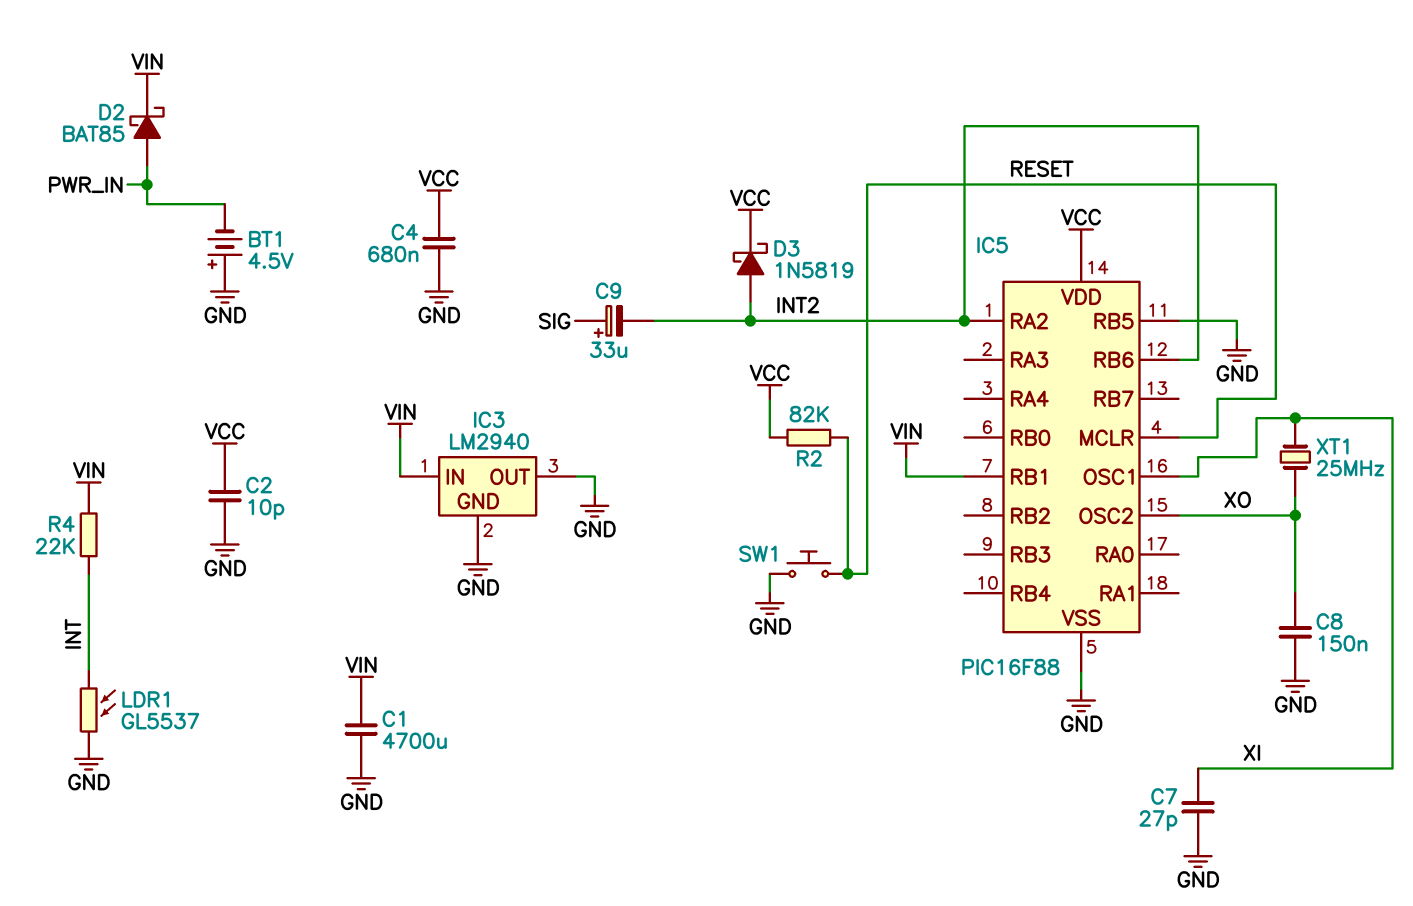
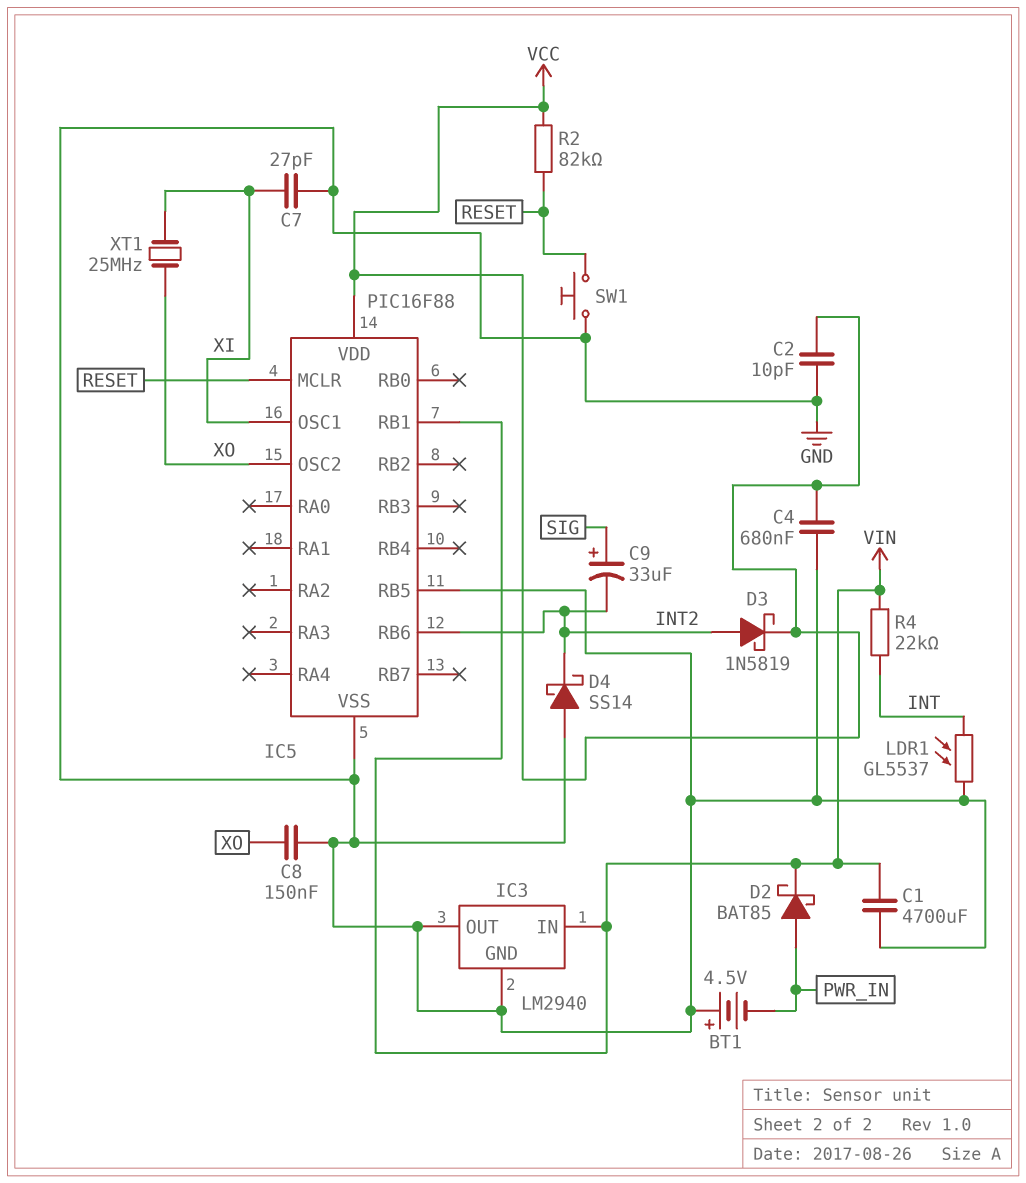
D4: none -> schottky SS14 (A GND, K INT2)
IC5 pin RA2: INT2 -> none

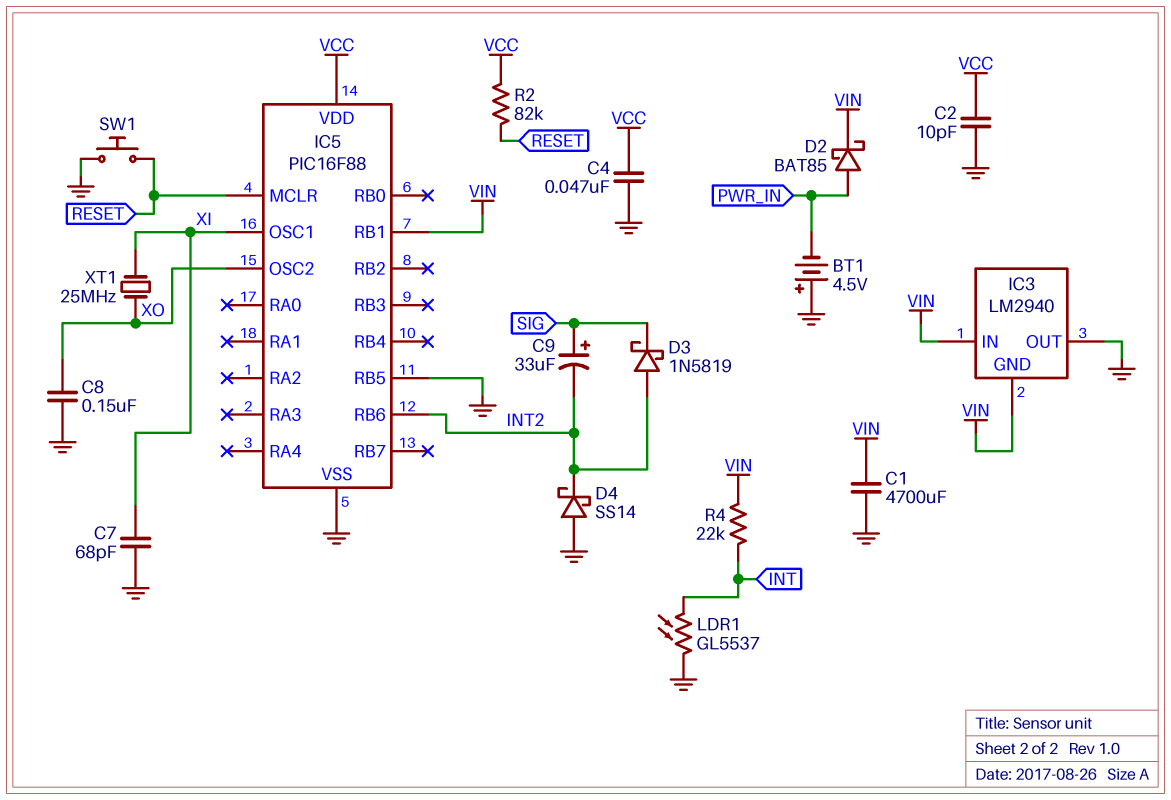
C4: 680nF (GND, VCC) -> 47nF (GND, VCC)
C7: 27pF (GND, XI) -> 68pF (GND, XI)
D3: schottky 1N5819 (A INT2, K VCC) -> schottky 1N5819 (A INT2, K SIG)
IC3 pin GND: GND -> VIN

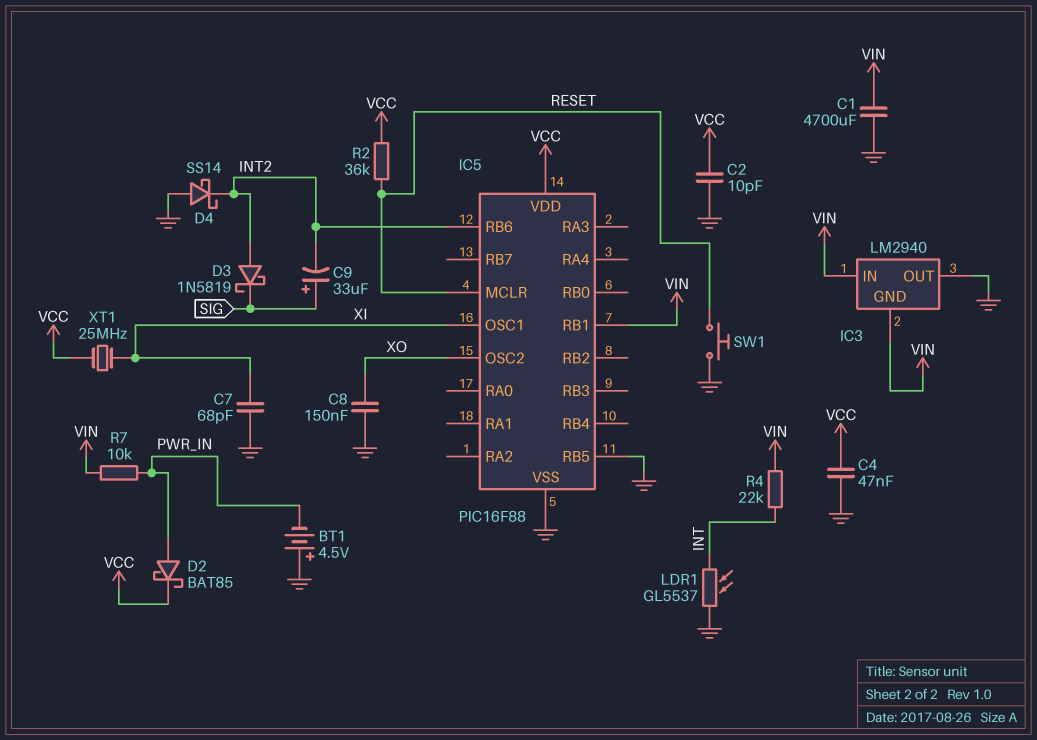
D2: schottky BAT85 (A PWR_IN, K VIN) -> schottky BAT85 (A PWR_IN, K VCC)
R2: 82k (RESET, VCC) -> 36k (RESET, VCC)
R7: none -> 10k (PWR_IN, VIN)
XT1: 25MHz (XI, XO) -> 25MHz (VCC, XI)

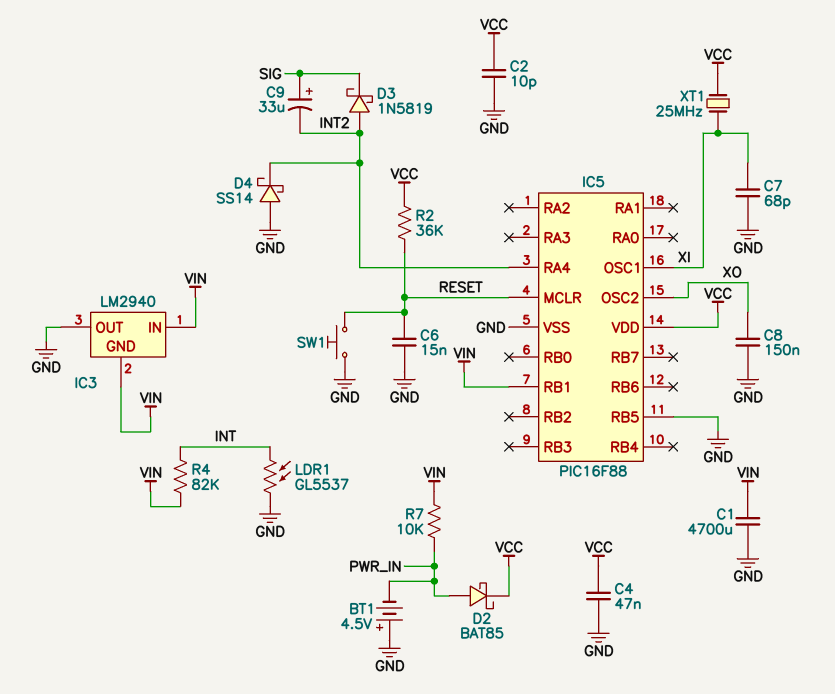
C6: none -> 15nF (GND, RESET)
IC5 pin RA4: none -> INT2
IC5 pin RB6: INT2 -> none
R4: 22k (INT, VIN) -> 82k (INT, VIN)

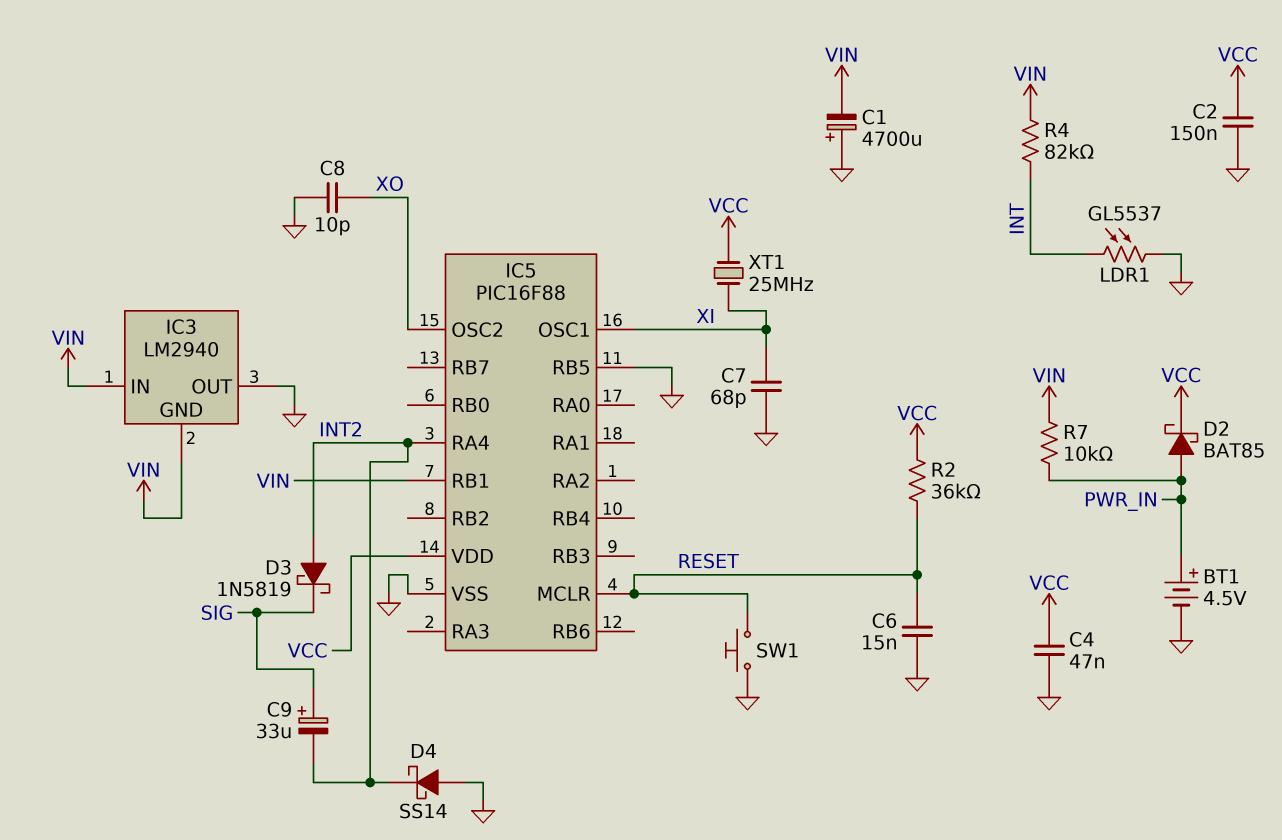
BT1: 4.5V (plus GND, minus PWR_IN) -> 4.5V (plus PWR_IN, minus GND)
C1: 4700uF (GND, VIN) -> 4700uF (plus GND, minus VIN)
C2: 10pF (GND, VCC) -> 150nF (GND, VCC)
C8: 150nF (GND, XO) -> 10pF (GND, XO)

